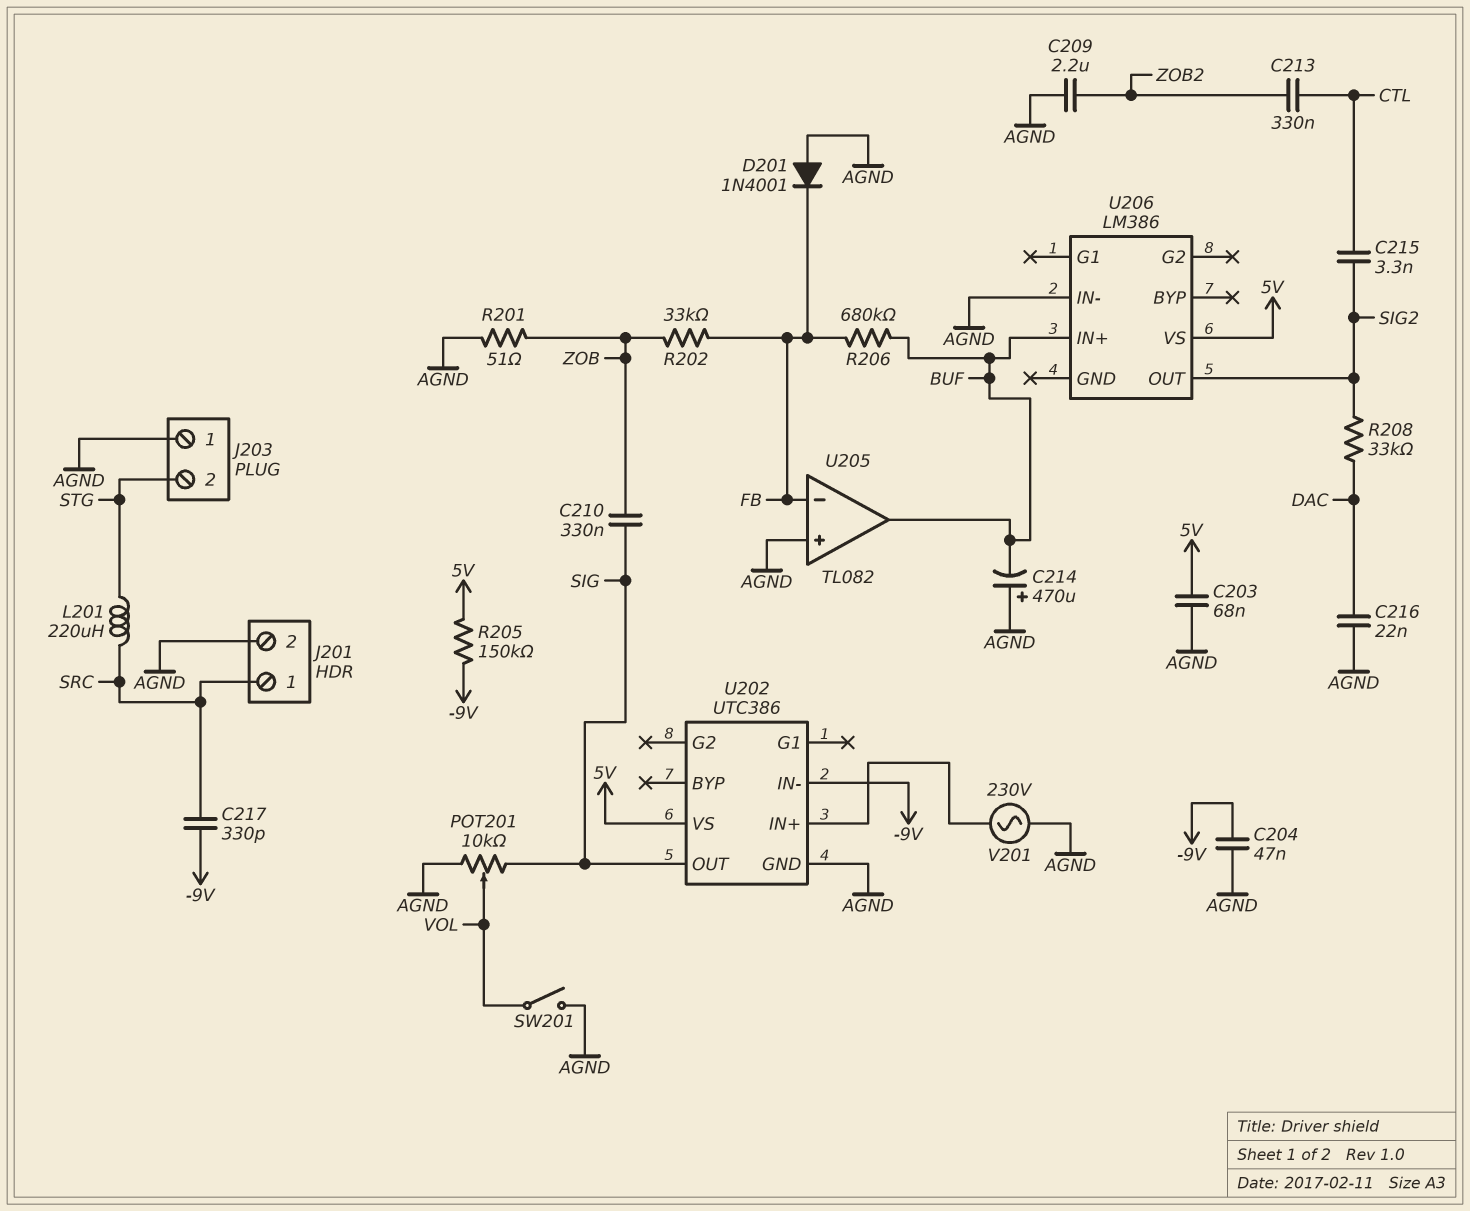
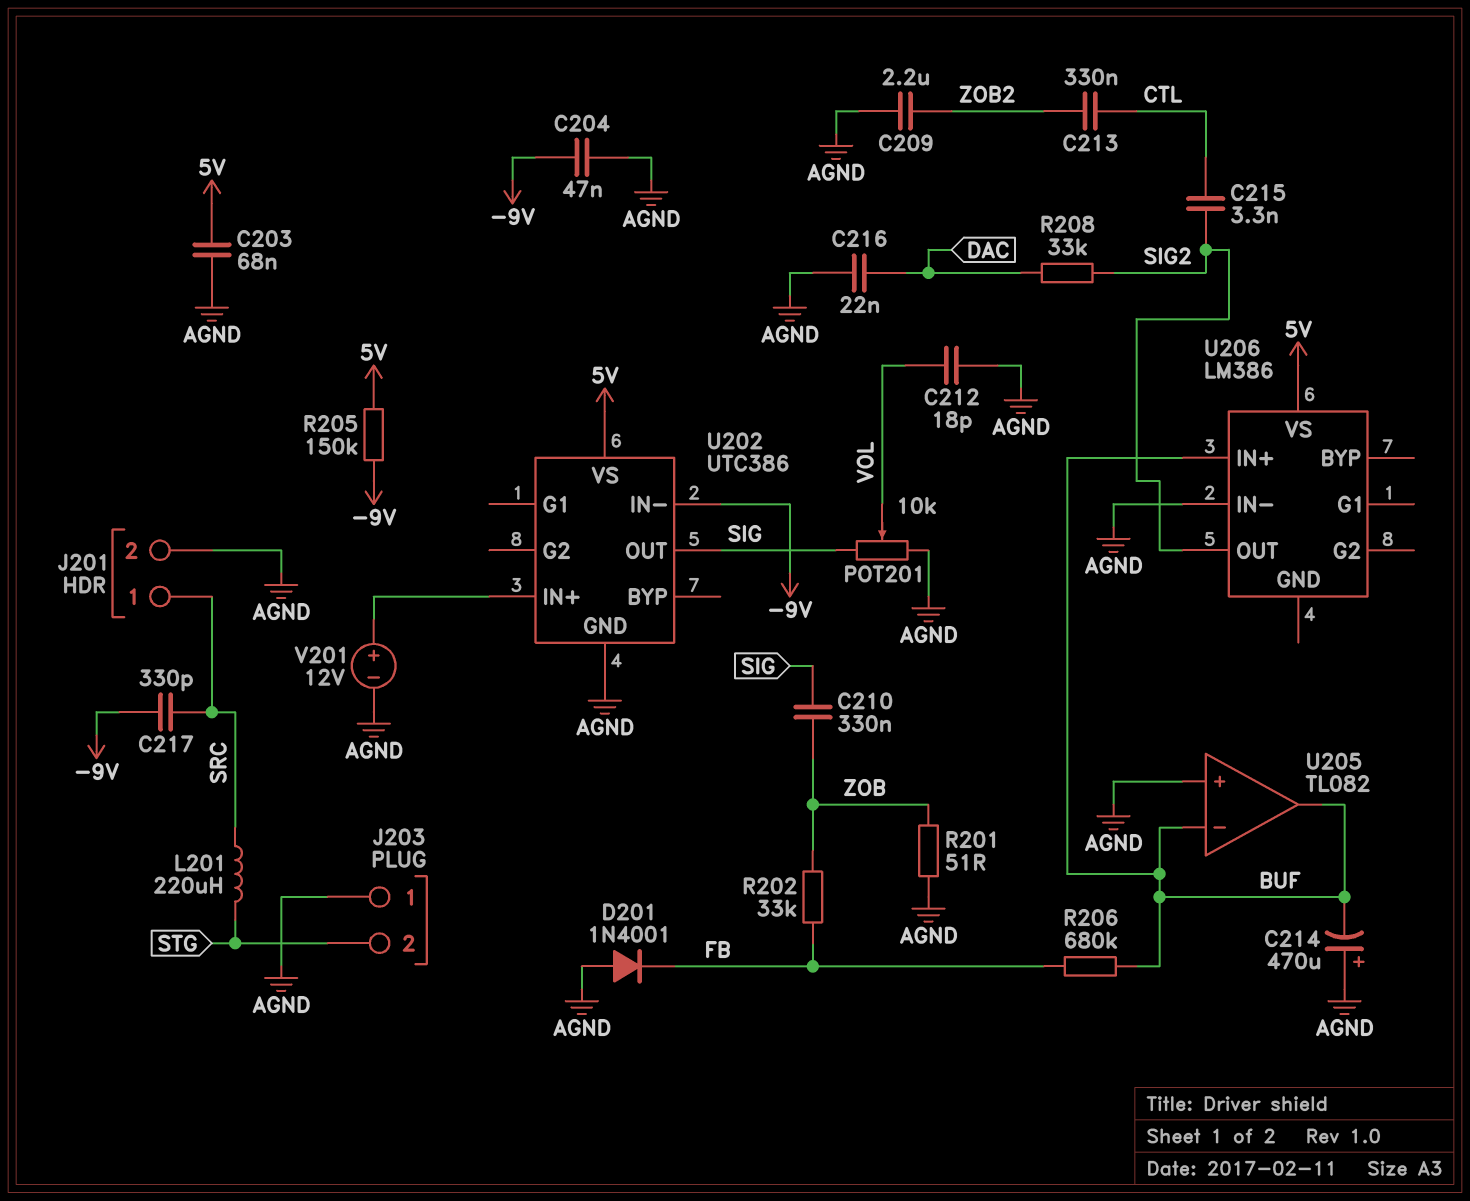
C212: none -> 18pF (AGND, VOL)
SW201: switch (AGND, VOL) -> none
U205 pin in-: FB -> BUF
V201: AC 230V (AGND, U202/IN+) -> 12V (plus U202/IN+, minus AGND)

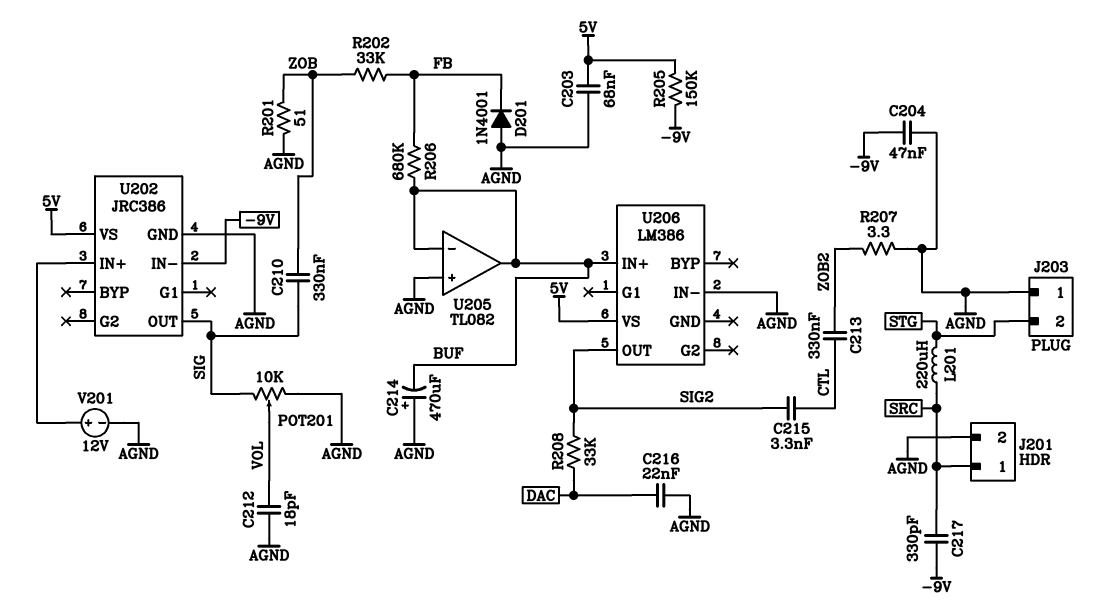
C209: 2.2uF (AGND, ZOB2) -> none
R207: none -> 3.3 (AGND, ZOB2)
U202: UTC386 -> JRC386

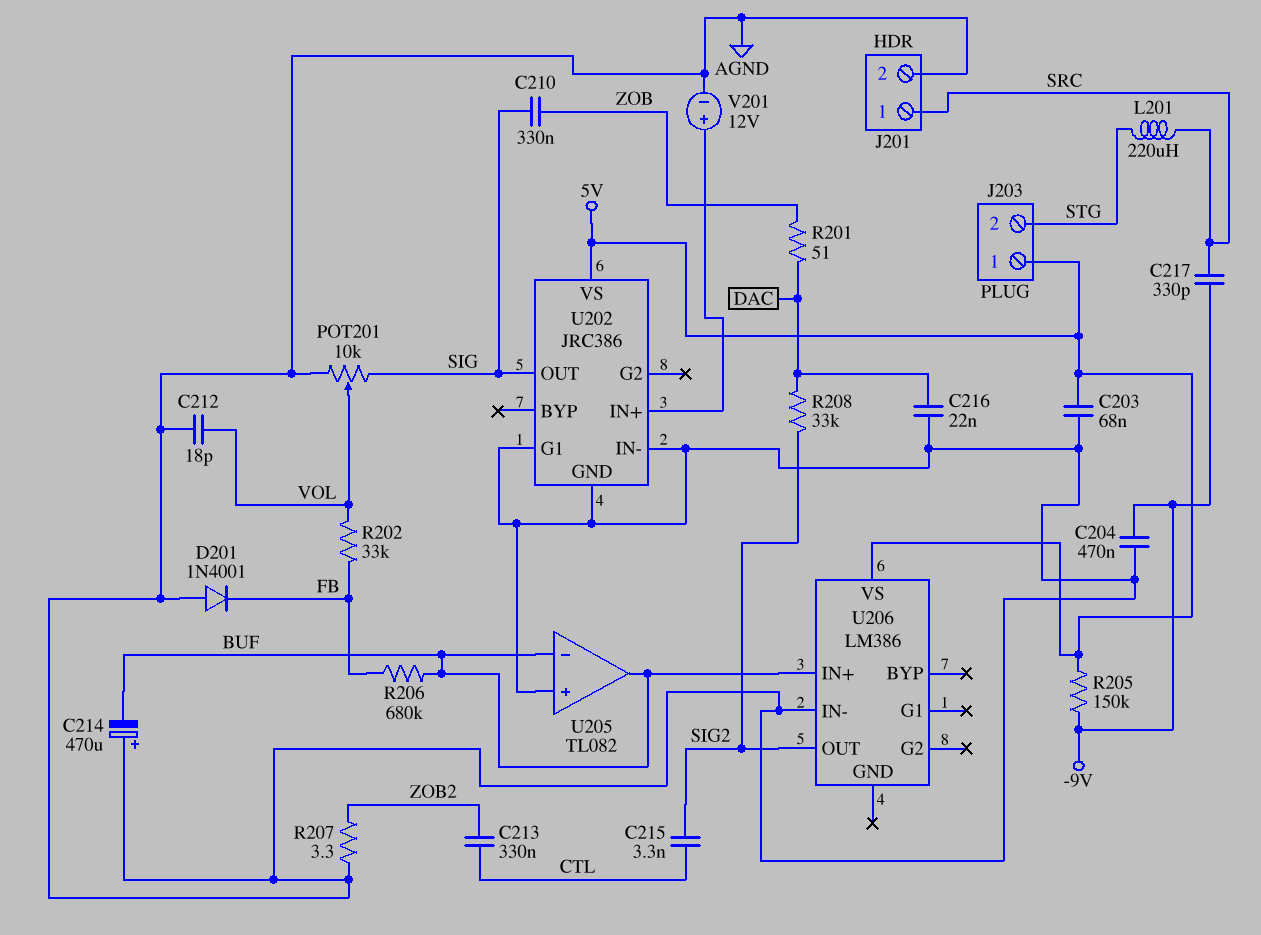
C204: 47nF (-9V, AGND) -> 470nF (-9V, AGND)
J203 pin 1: AGND -> 5V
R201: 51 (AGND, ZOB) -> 51 (DAC, ZOB)
R202: 33k (FB, ZOB) -> 33k (FB, VOL)
U202 pin G1: none -> AGND
U202 pin IN-: -9V -> AGND

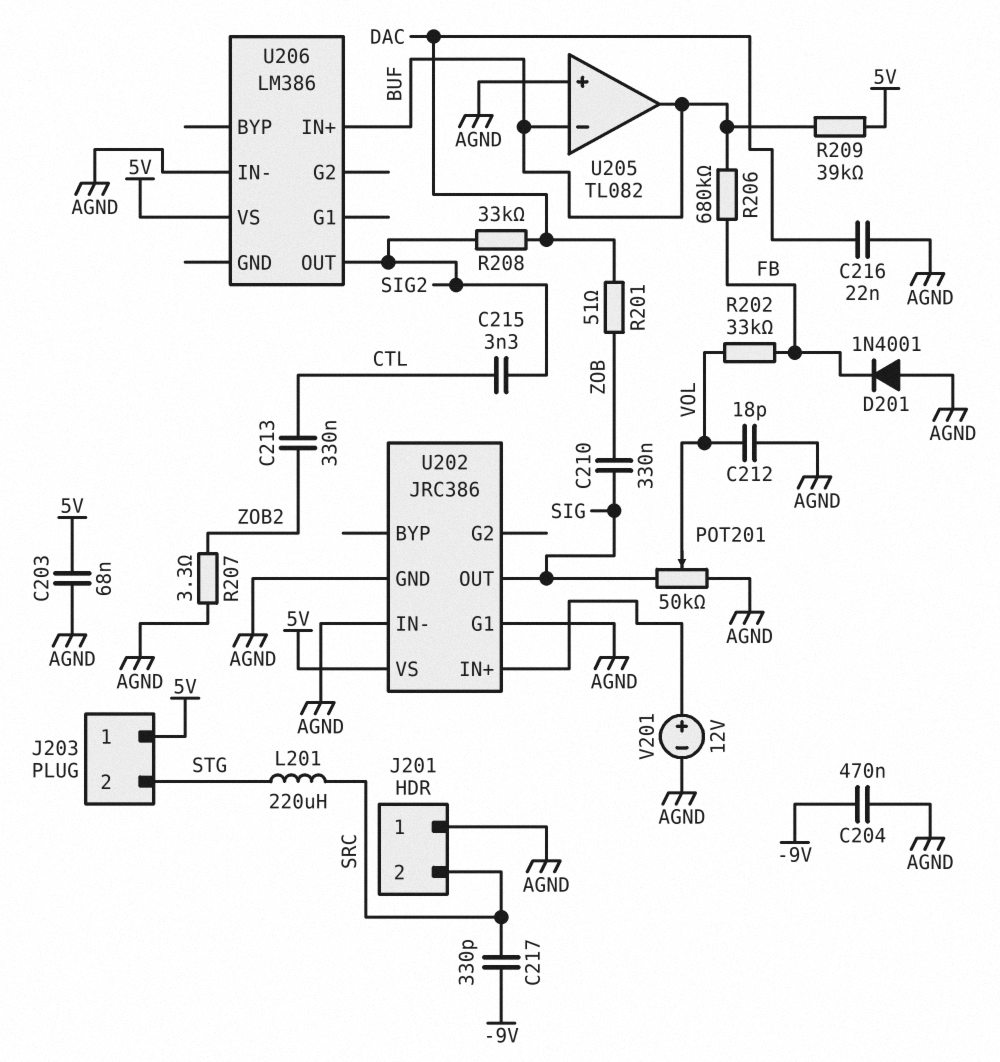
C214: 470uF (plus AGND, minus BUF) -> none
J201 pin 1: SRC -> AGND
J201 pin 2: AGND -> SRC
POT201: 10k (AGND, SIG, wiper VOL) -> 50k (AGND, SIG, wiper VOL)
R205: 150k (-9V, 5V) -> none
R209: none -> 39k (5V, BUF)

